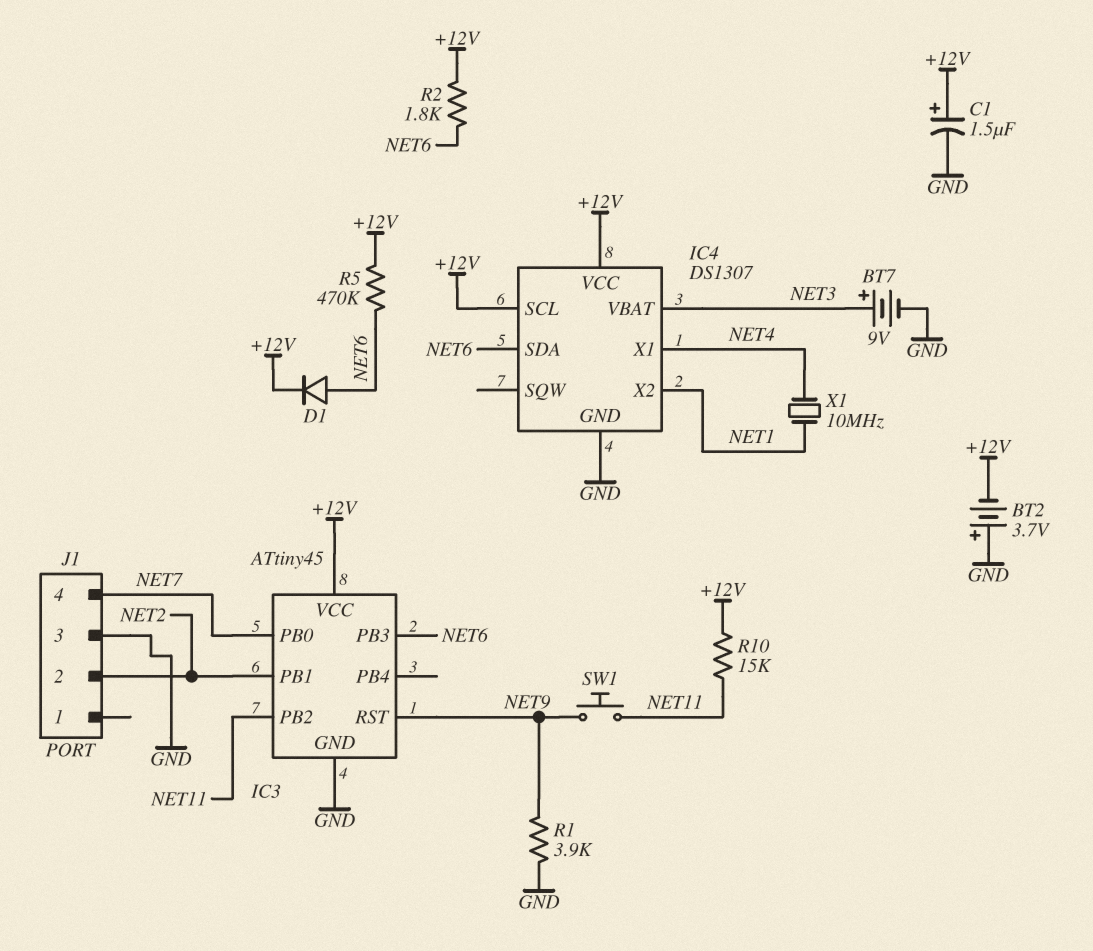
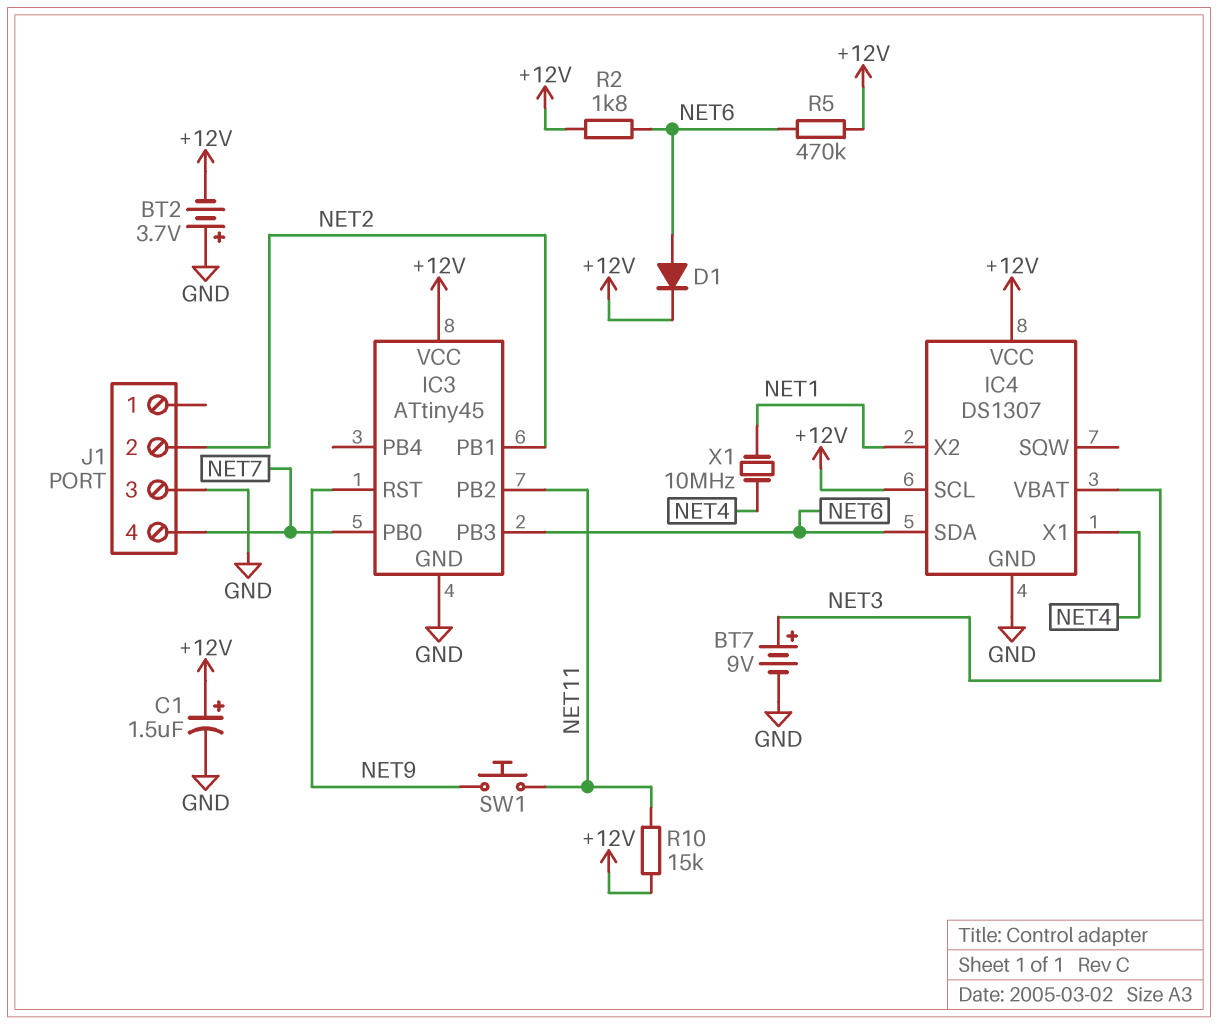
R1: 3.9k (GND, NET9) -> none

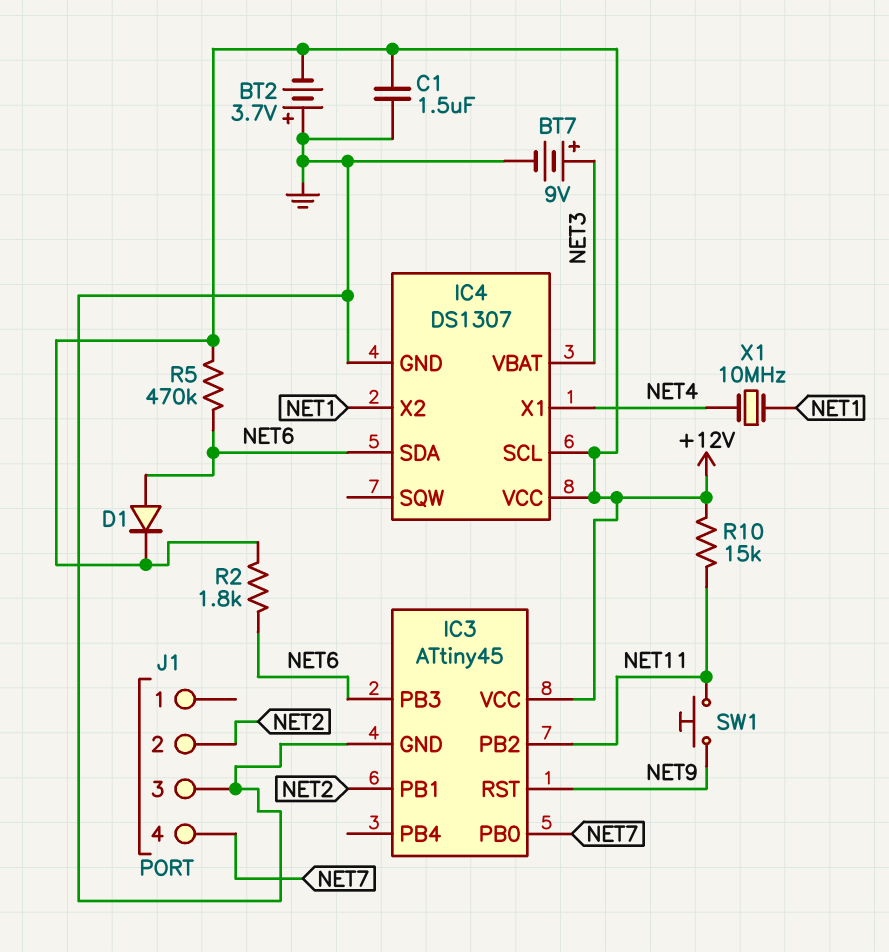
C1: 1.5uF (plus +12V, minus GND) -> 1.5uF (+12V, GND)

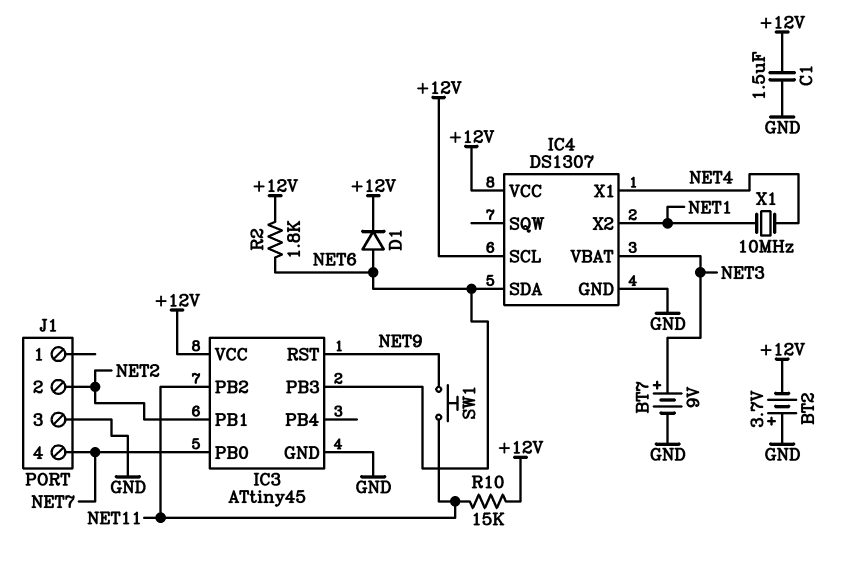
R5: 470k (+12V, NET6) -> none

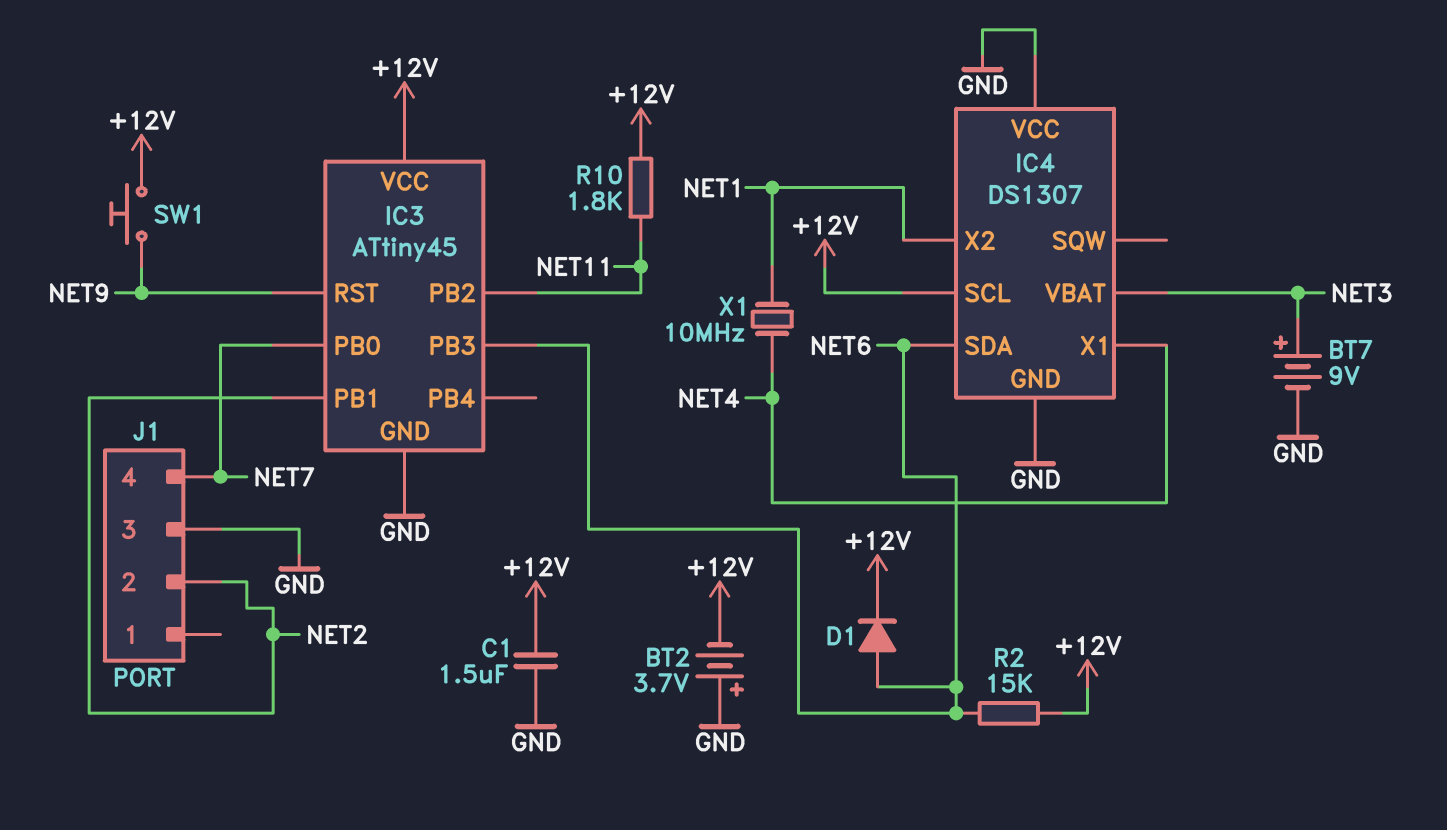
IC4 pin VCC: +12V -> GND
R2: 1.8k (+12V, NET6) -> 15k (+12V, NET6)
R10: 15k (+12V, NET11) -> 1.8k (+12V, NET11)
SW1: button (NET9, NET11) -> button (+12V, NET9)

